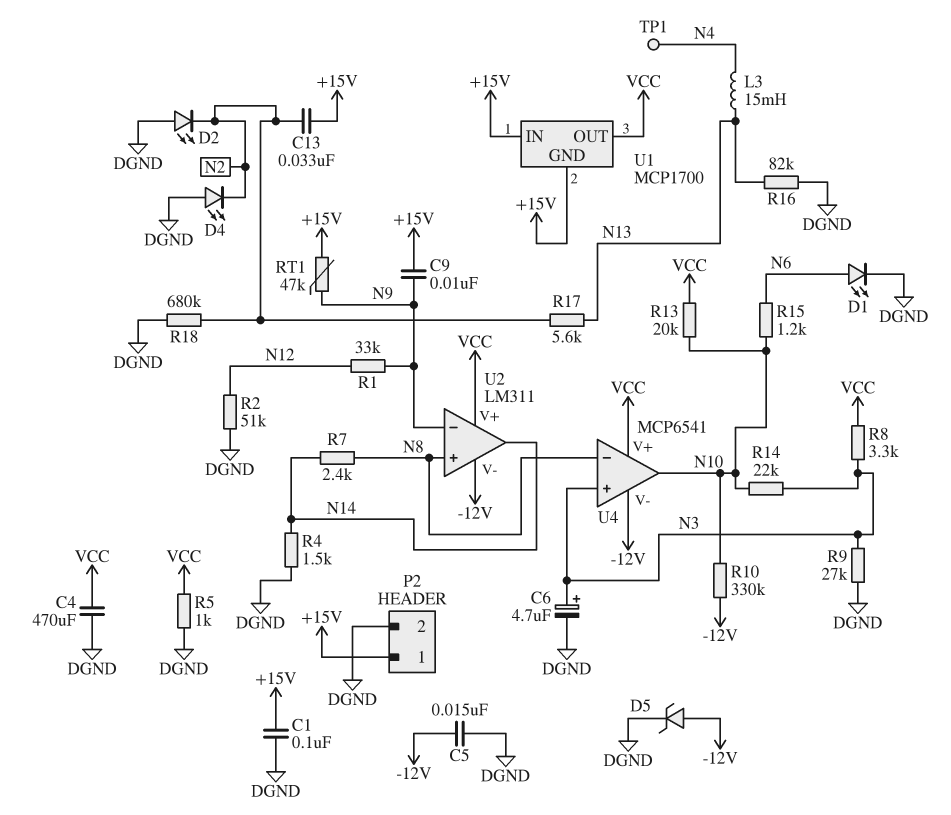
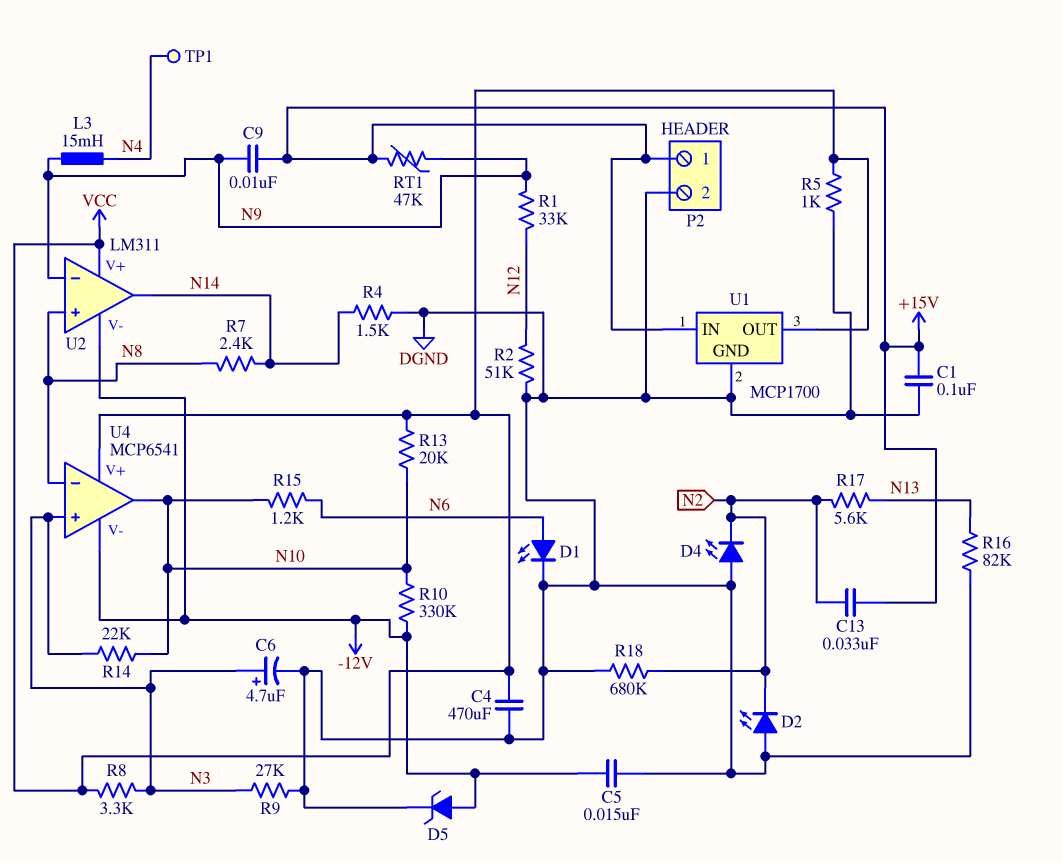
L3: 15mH (N4, N13) -> 15mH (N4, N9)
U1 pin GND: +15V -> DGND

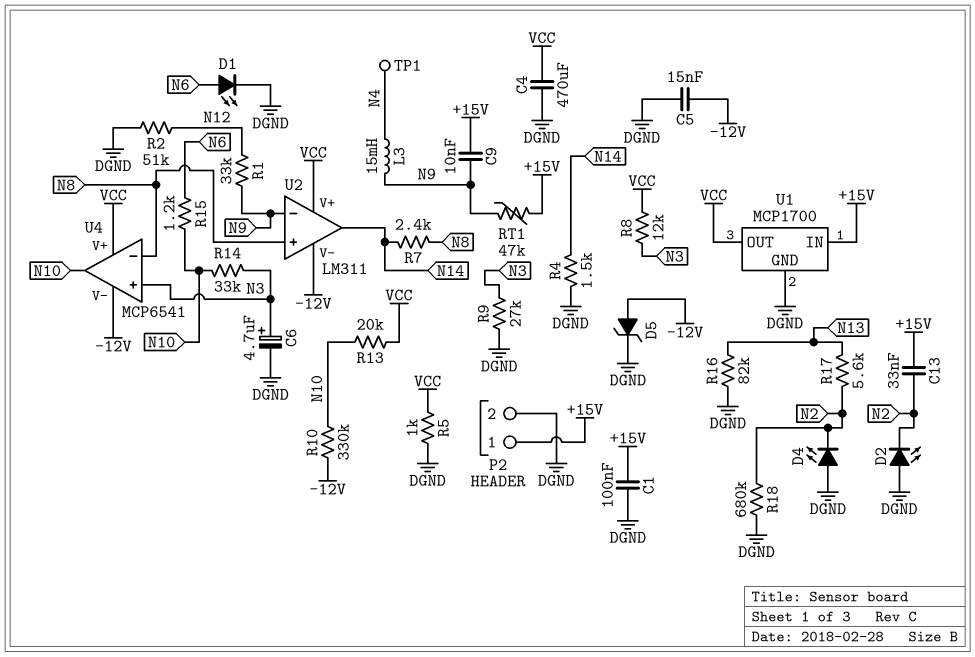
R8: 3.3k (N3, VCC) -> 12k (N3, VCC)
R14: 22k (N3, N10) -> 33k (N3, N10)

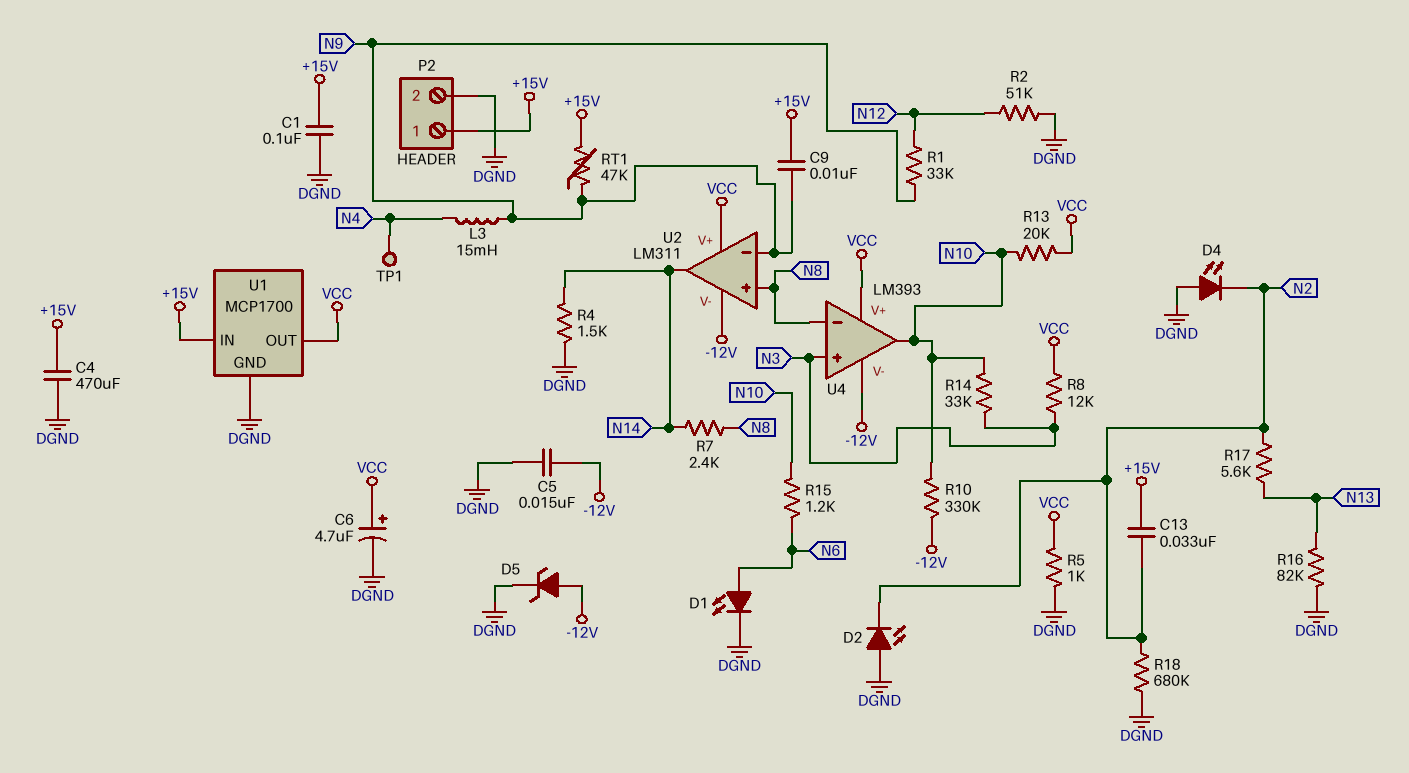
C4: 470uF (DGND, VCC) -> 470uF (+15V, DGND)
C6: 4.7uF (plus N3, minus DGND) -> 4.7uF (plus VCC, minus DGND)
R9: 27k (DGND, N3) -> none
U4: MCP6541 -> LM393

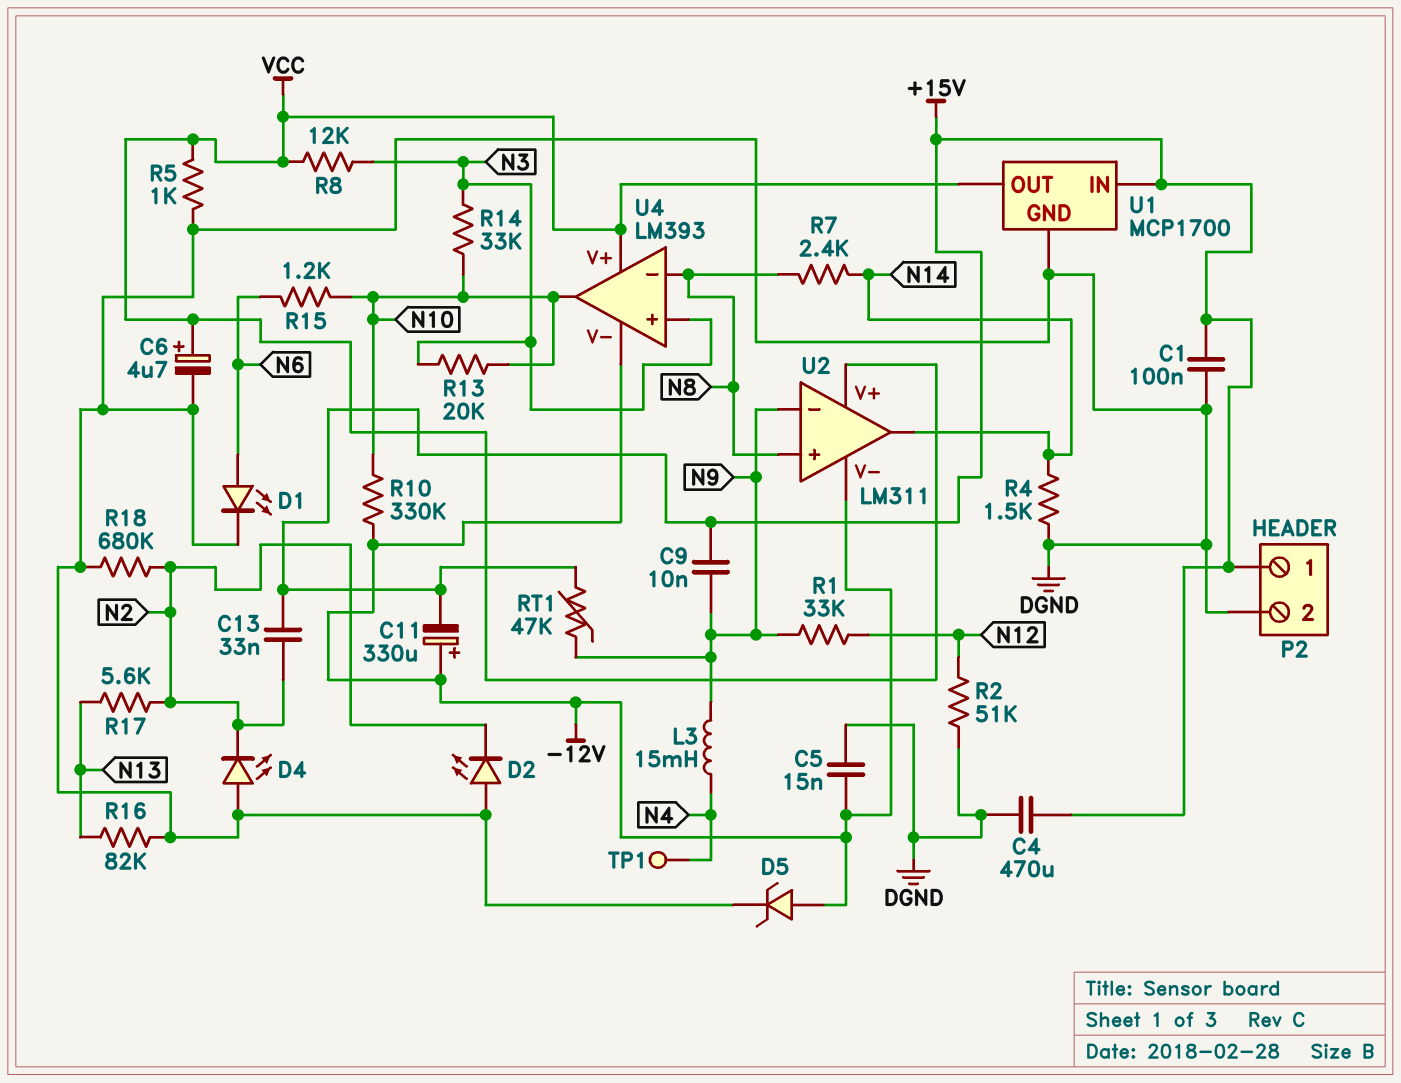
C11: none -> 330uF (plus -12V, minus +15V)
R13: 20k (N10, VCC) -> 20k (N3, N10)

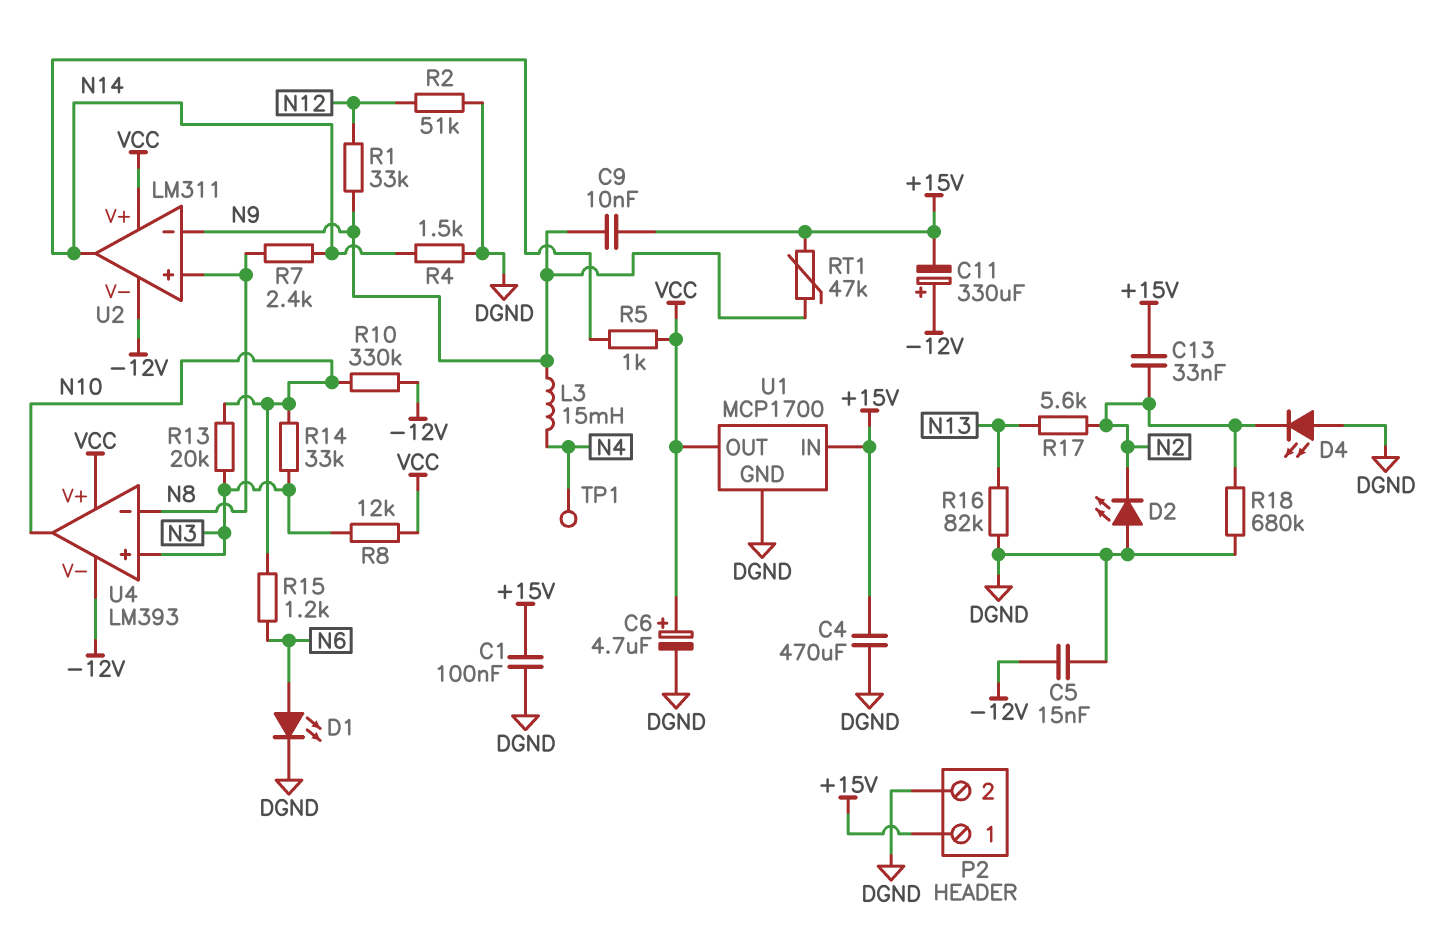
D5: zener (A -12V, K DGND) -> none
R5: 1k (DGND, VCC) -> 1k (N14, VCC)

